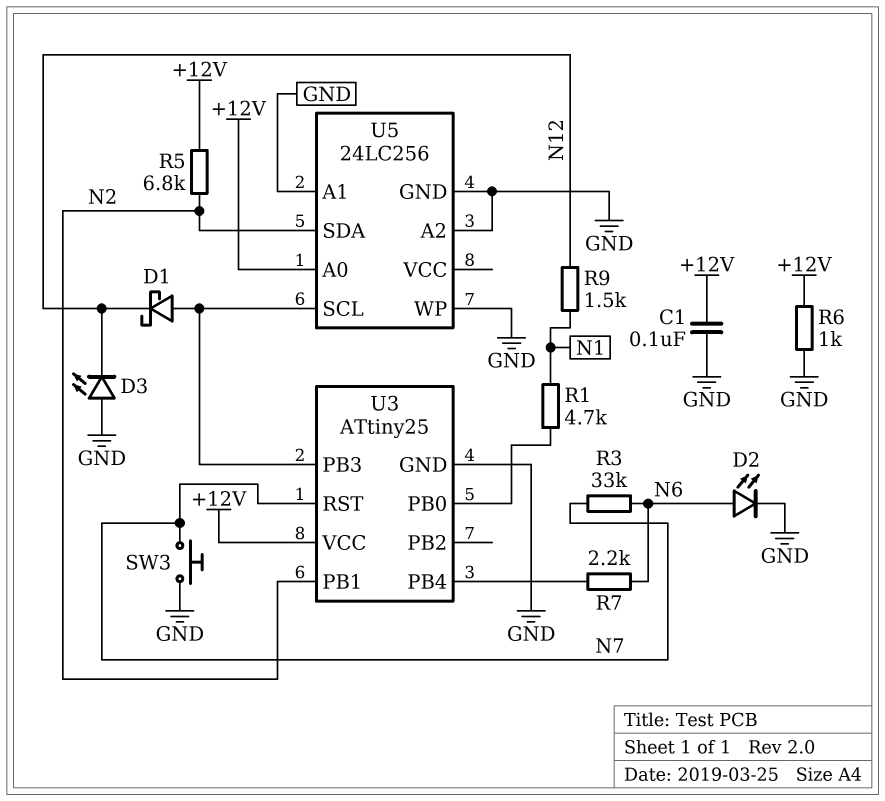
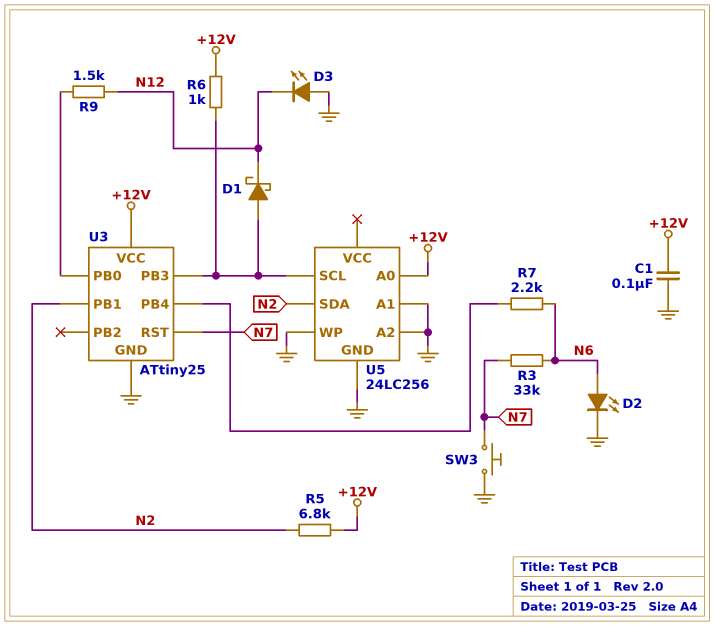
R1: 4.7k (N1, U3/PB0) -> none
R6: 1k (+12V, GND) -> 1k (+12V, U3/PB3)
R9: 1.5k (N1, N12) -> 1.5k (N12, U3/PB0)

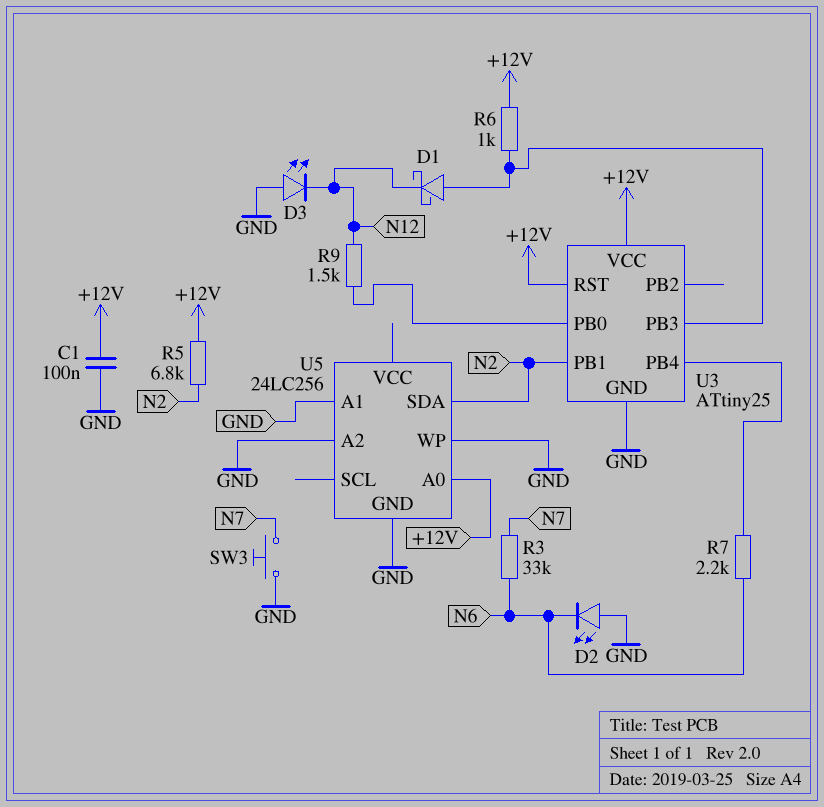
D2: LED (A N6, K GND) -> LED (A GND, K N6)
U3 pin RST: N7 -> +12V
U5 pin SCL: U3/PB3 -> none

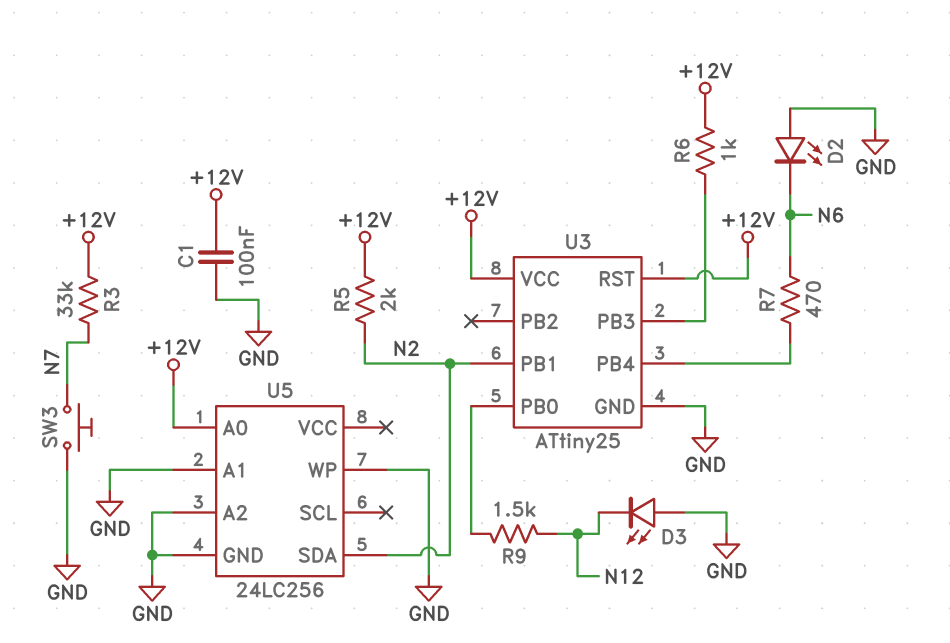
D1: schottky (A U3/PB3, K N12) -> none
R3: 33k (N6, N7) -> 33k (+12V, N7)
R5: 6.8k (+12V, N2) -> 2k (+12V, N2)
R7: 2.2k (N6, U3/PB4) -> 470 (N6, U3/PB4)

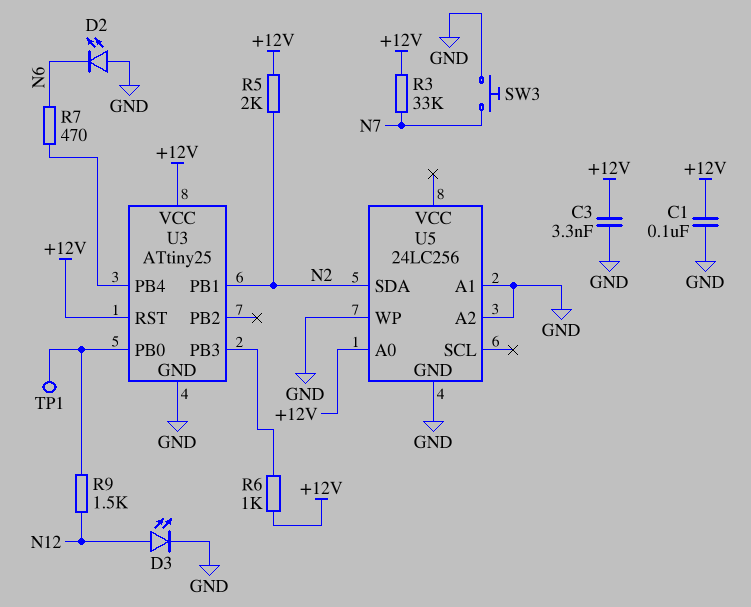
C3: none -> 3.3nF (+12V, GND)
D3: LED (A GND, K N12) -> LED (A N12, K GND)
TP1: none -> test point (U3/PB0)

